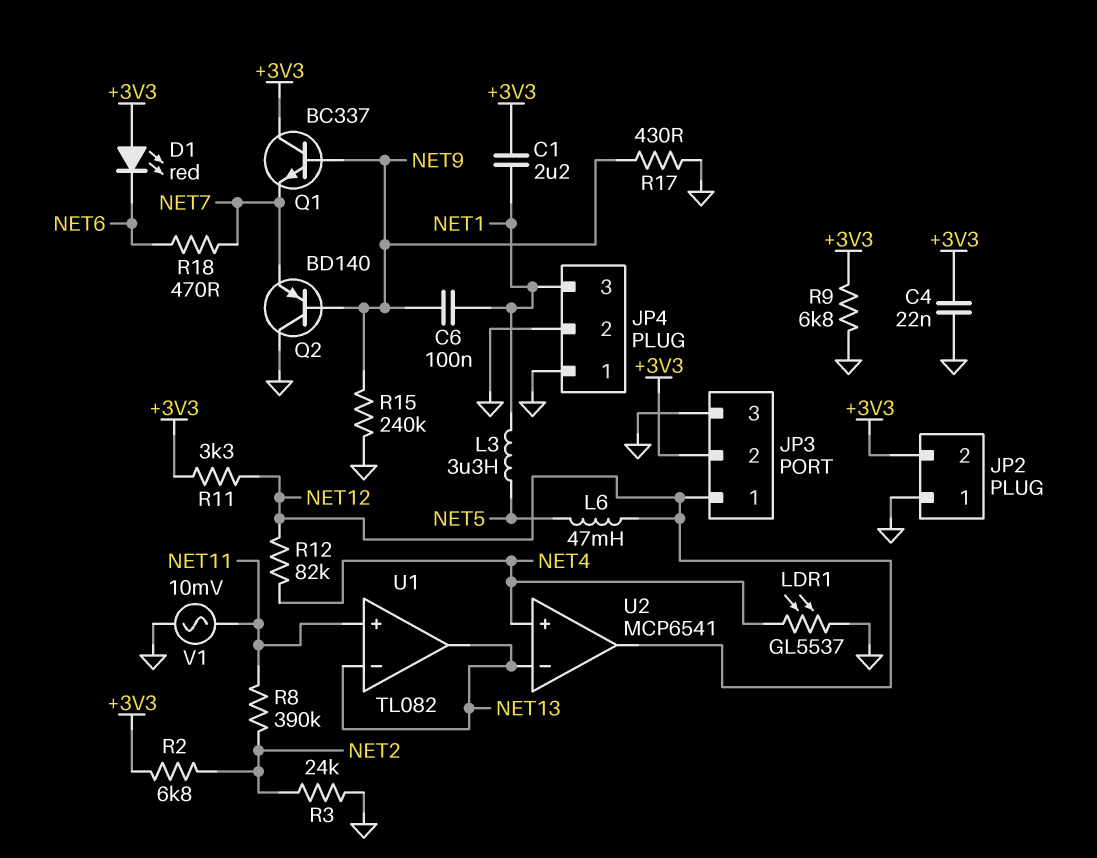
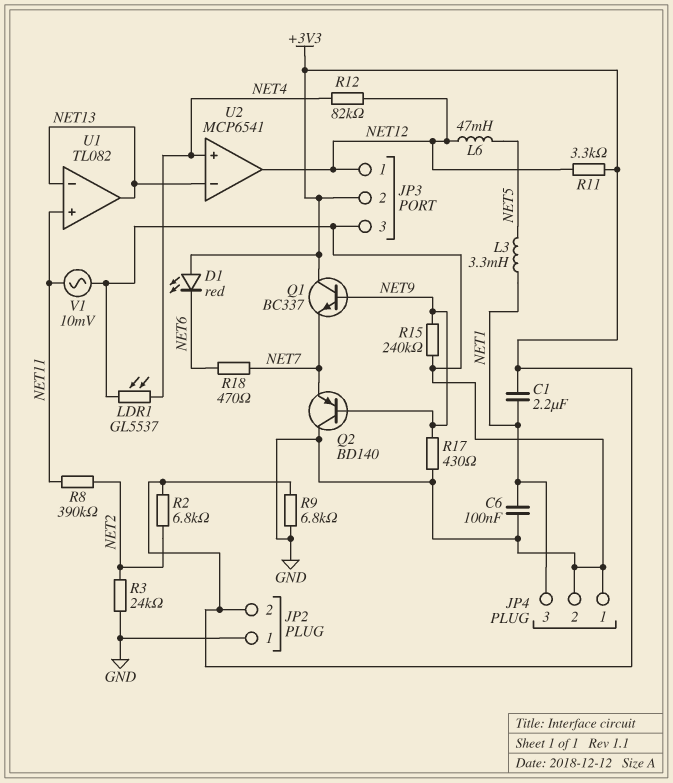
C4: 22nF (+3V3, GND) -> none
C6: 100nF (NET1, NET9) -> 100nF (GND, NET1)
L3: 3.3uH (NET1, NET5) -> 3.3mH (NET1, NET5)

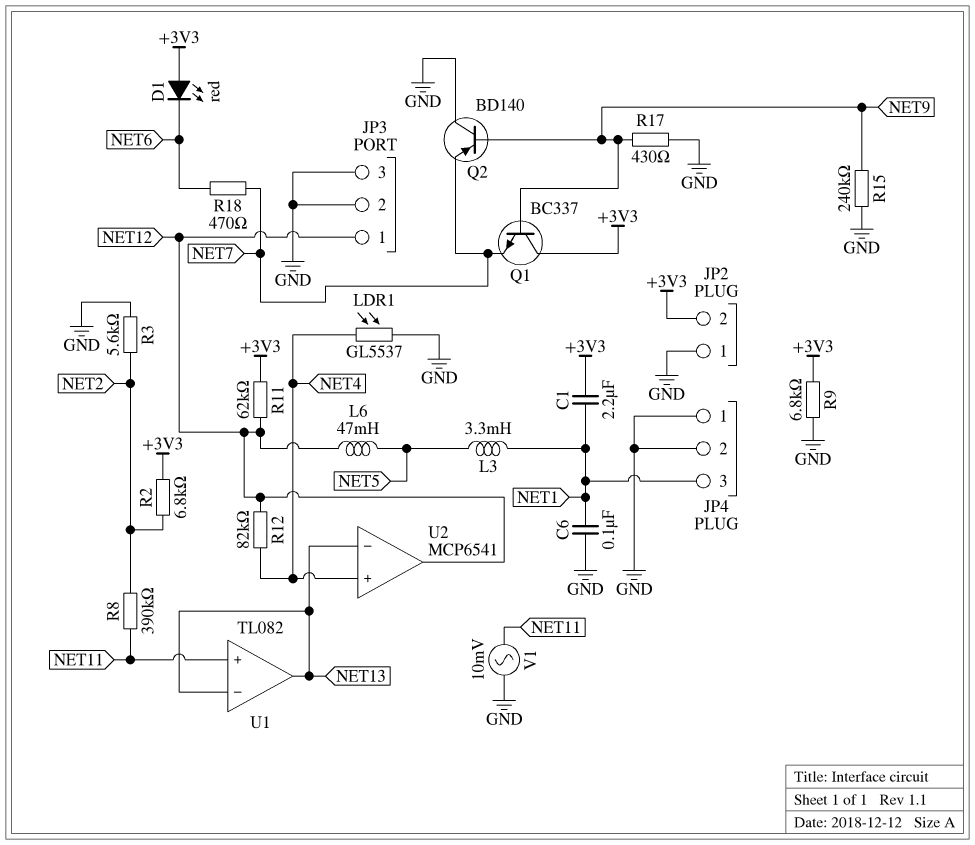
JP3 pin 2: +3V3 -> GND
R3: 24k (GND, NET2) -> 5.6k (GND, NET2)
R11: 3.3k (+3V3, NET12) -> 62k (+3V3, NET12)

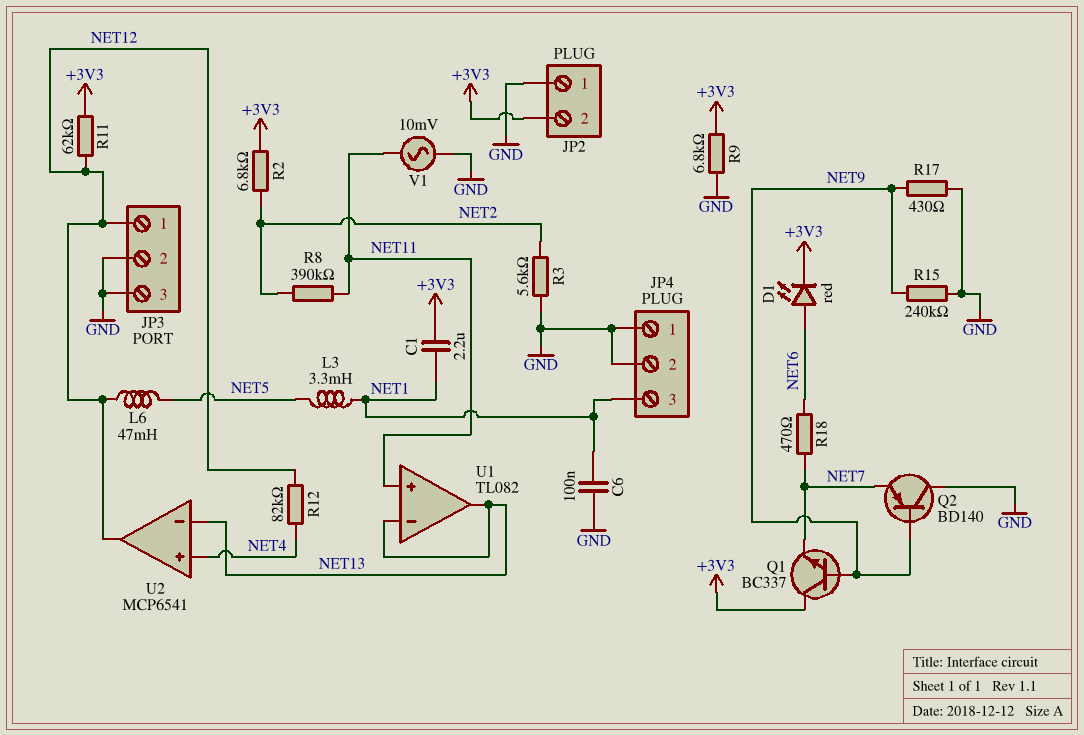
D1: LED red (A +3V3, K NET6) -> LED red (A NET6, K +3V3)
LDR1: GL5537 (GND, NET4) -> none

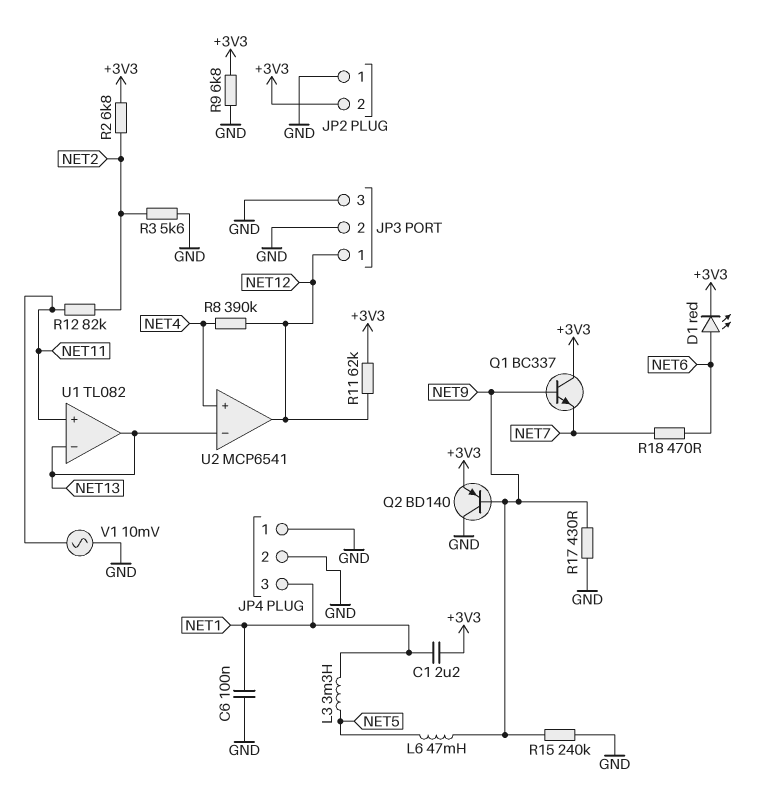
L6: 47mH (NET5, NET12) -> 47mH (NET5, NET9)
Q2: PNP BD140 (B NET9, C GND, E NET7) -> PNP BD140 (B NET9, C GND, E +3V3)
R8: 390k (NET2, NET11) -> 390k (NET4, NET12)
R12: 82k (NET4, NET12) -> 82k (NET2, NET11)

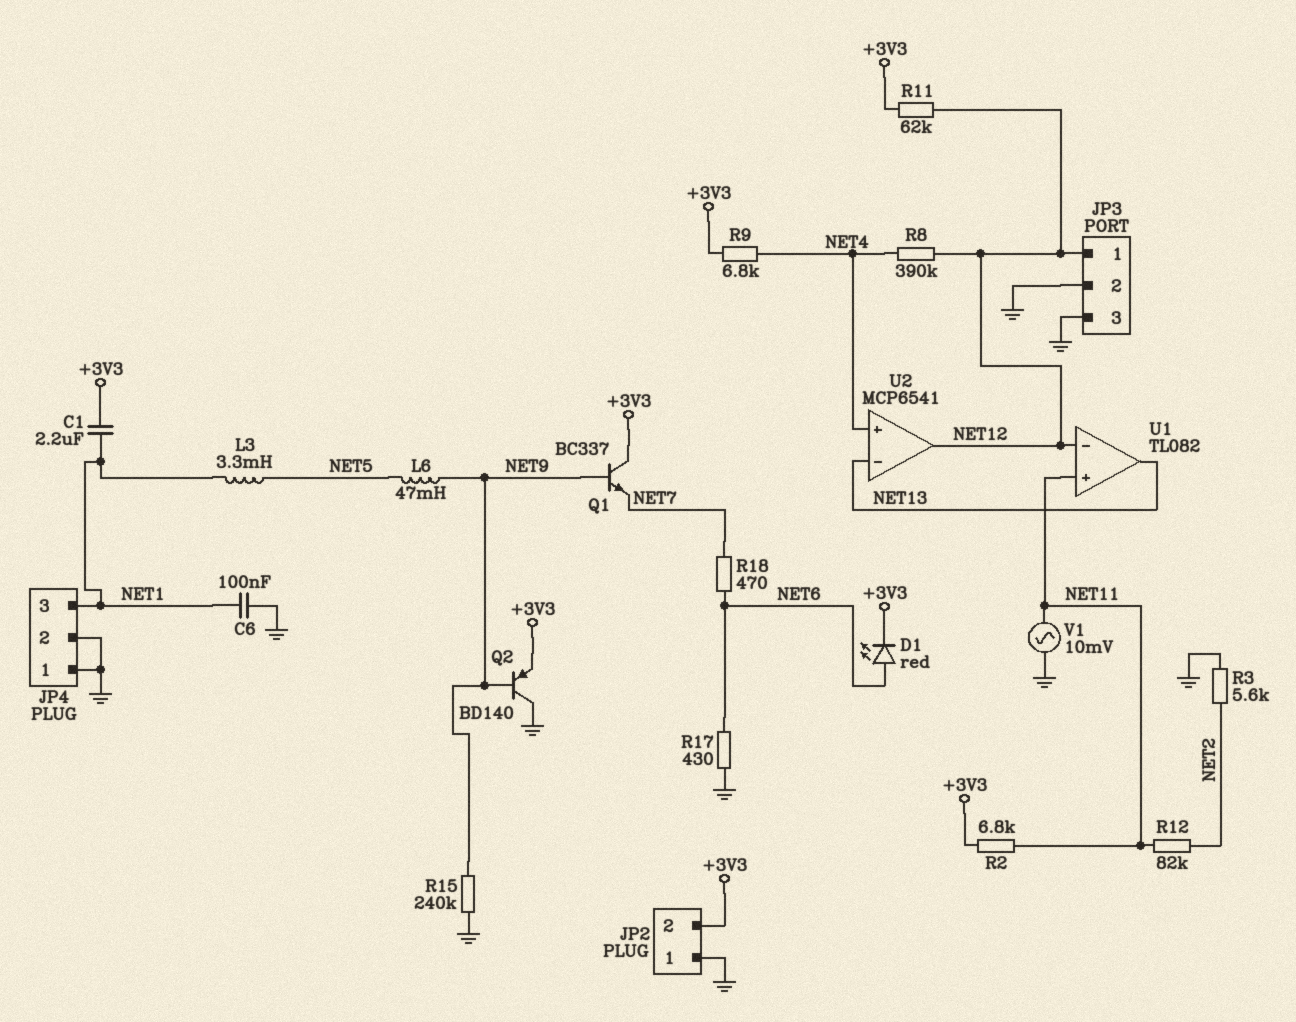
R2: 6.8k (+3V3, NET2) -> 6.8k (+3V3, NET11)
R9: 6.8k (+3V3, GND) -> 6.8k (+3V3, NET4)
R17: 430 (GND, NET9) -> 430 (GND, NET6)
U1 pin in-: NET13 -> NET12

